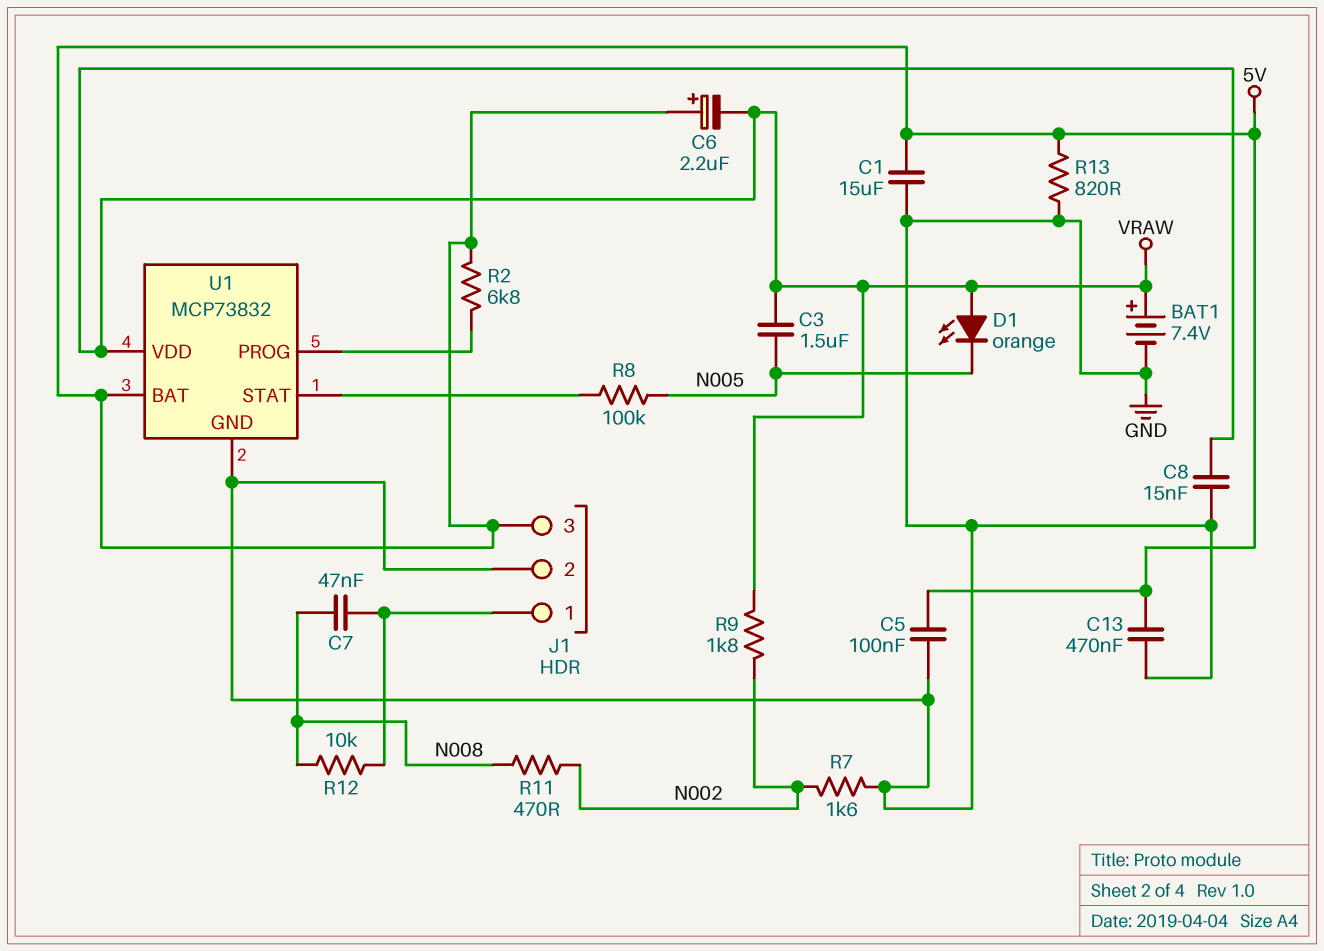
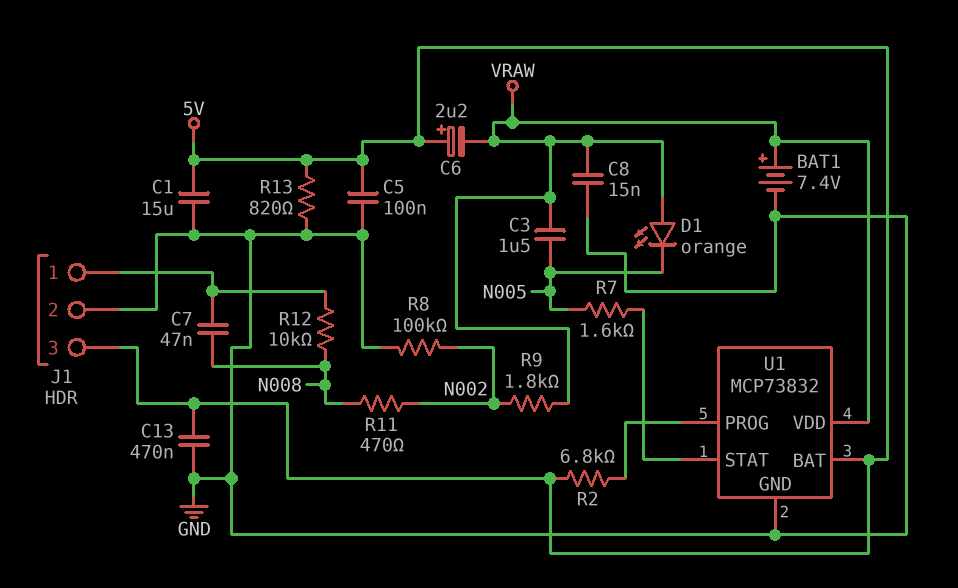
R7: 1.6k (GND, N002) -> 1.6k (N005, U1/STAT)
R8: 100k (N005, U1/STAT) -> 100k (GND, N002)

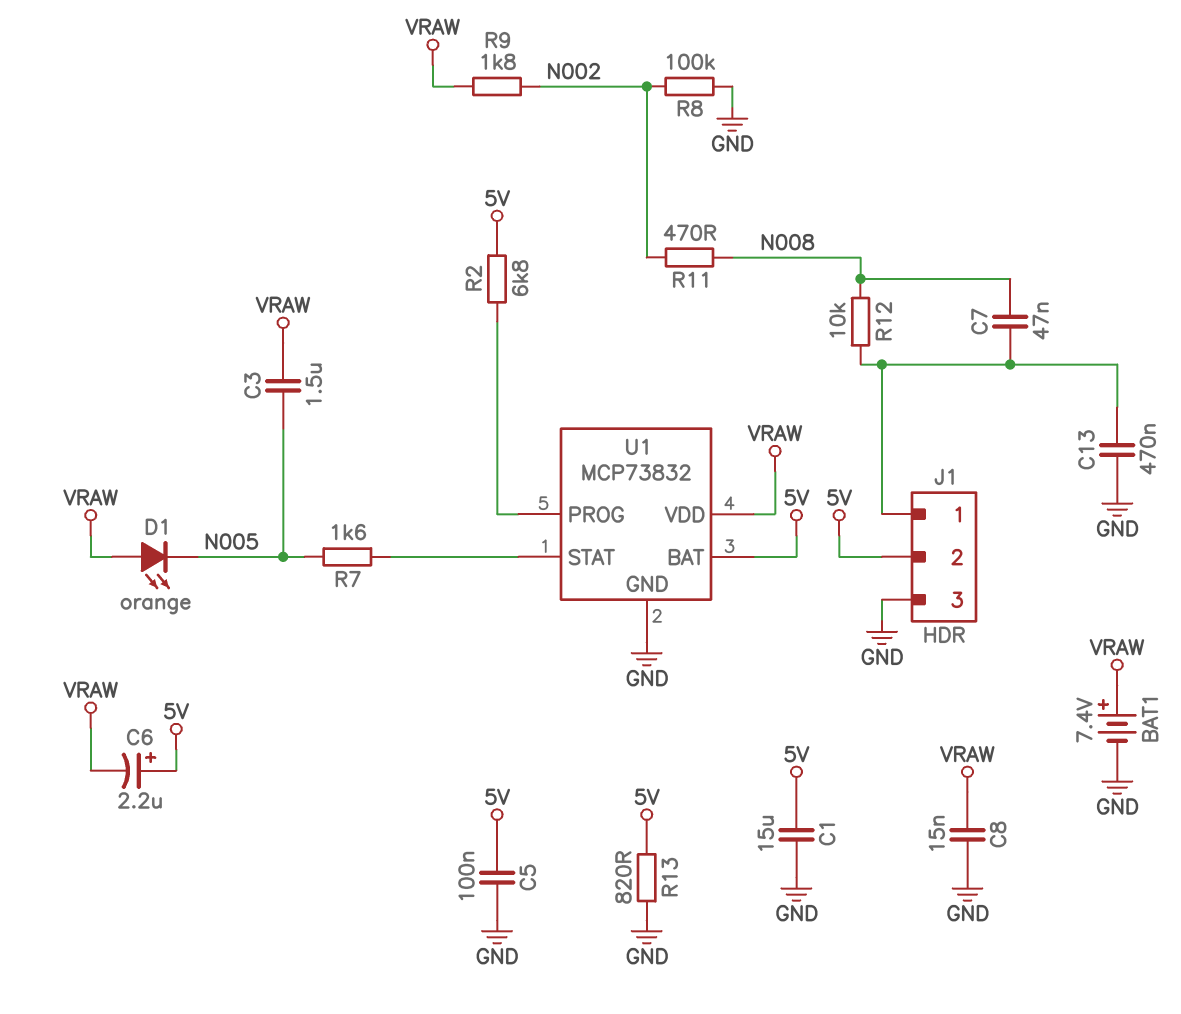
C13: 470nF (5V, GND) -> 470nF (GND, J1/1)
J1 pin 2: GND -> 5V
J1 pin 3: 5V -> GND

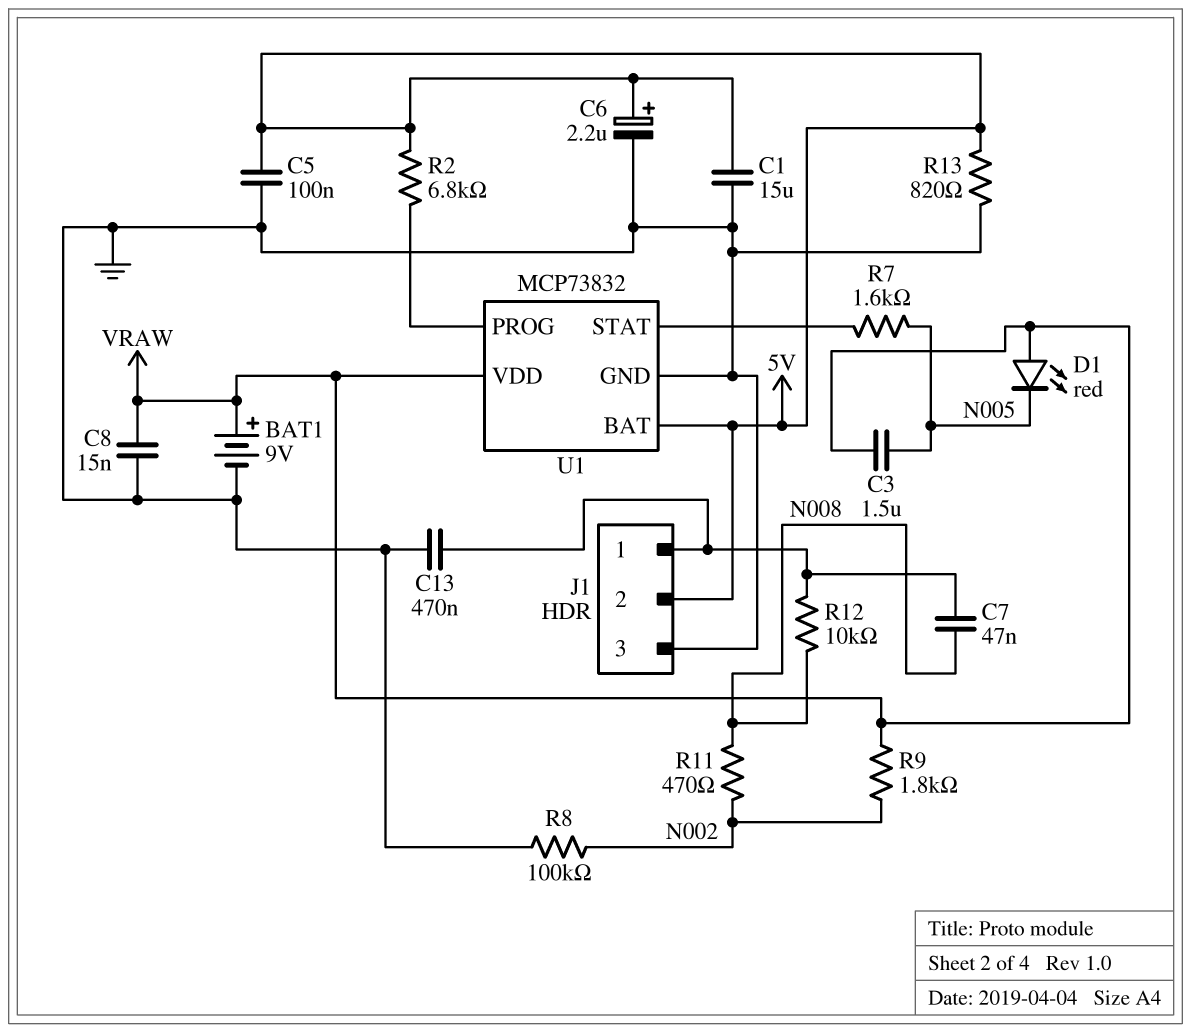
BAT1: 7.4V (plus VRAW, minus GND) -> 9V (plus VRAW, minus GND)
C6: 2.2uF (plus 5V, minus VRAW) -> 2.2uF (plus 5V, minus GND)
D1: LED orange (A VRAW, K N005) -> LED red (A VRAW, K N005)

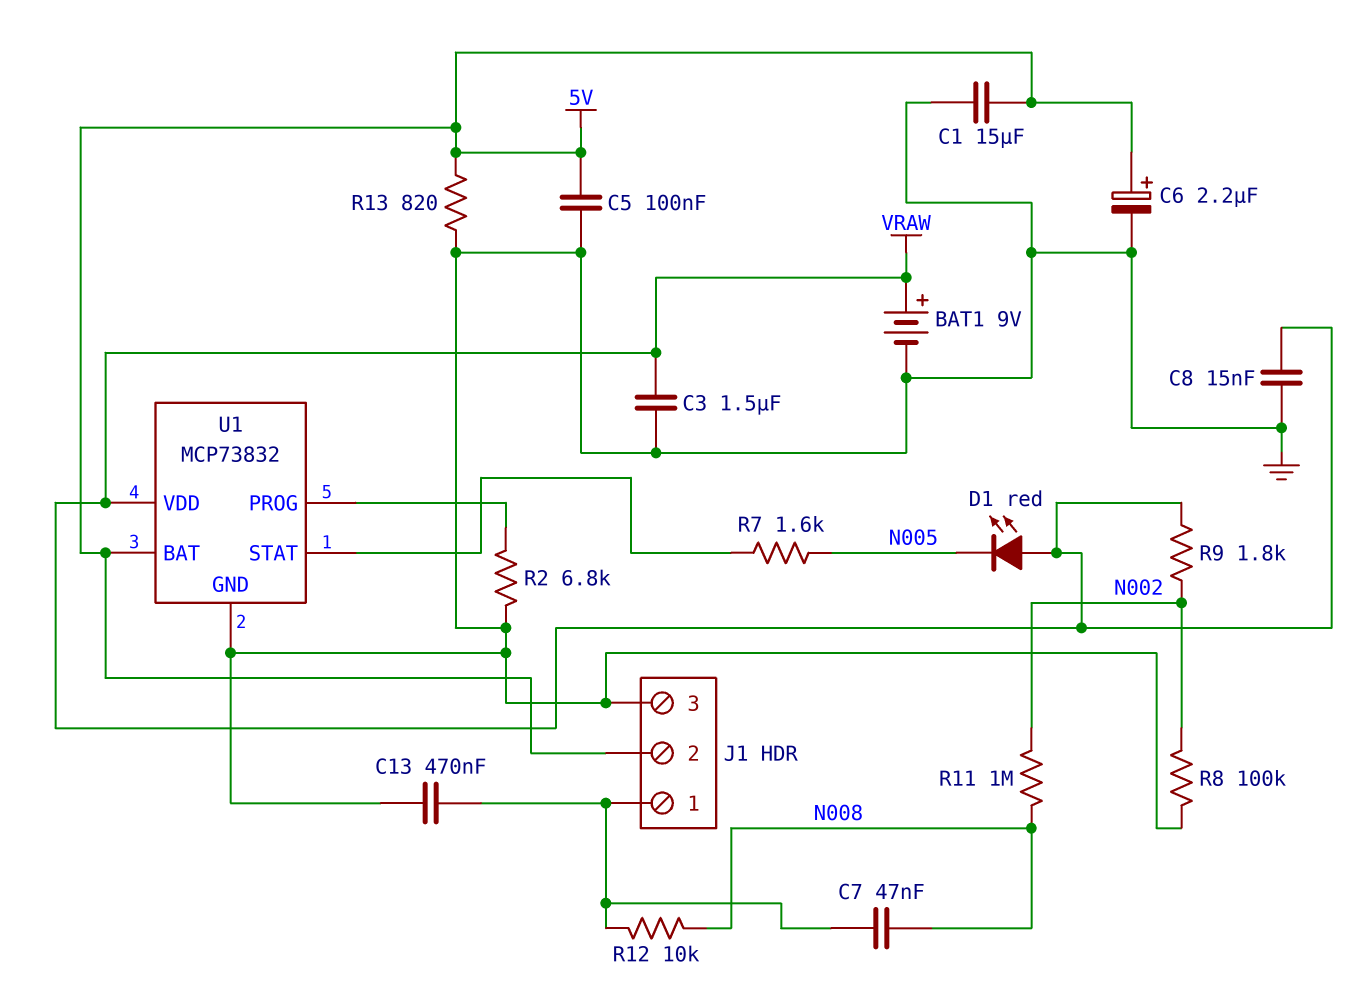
C3: 1.5uF (N005, VRAW) -> 1.5uF (GND, VRAW)
R2: 6.8k (5V, U1/PROG) -> 6.8k (GND, U1/PROG)
R11: 470 (N002, N008) -> 1M (N002, N008)

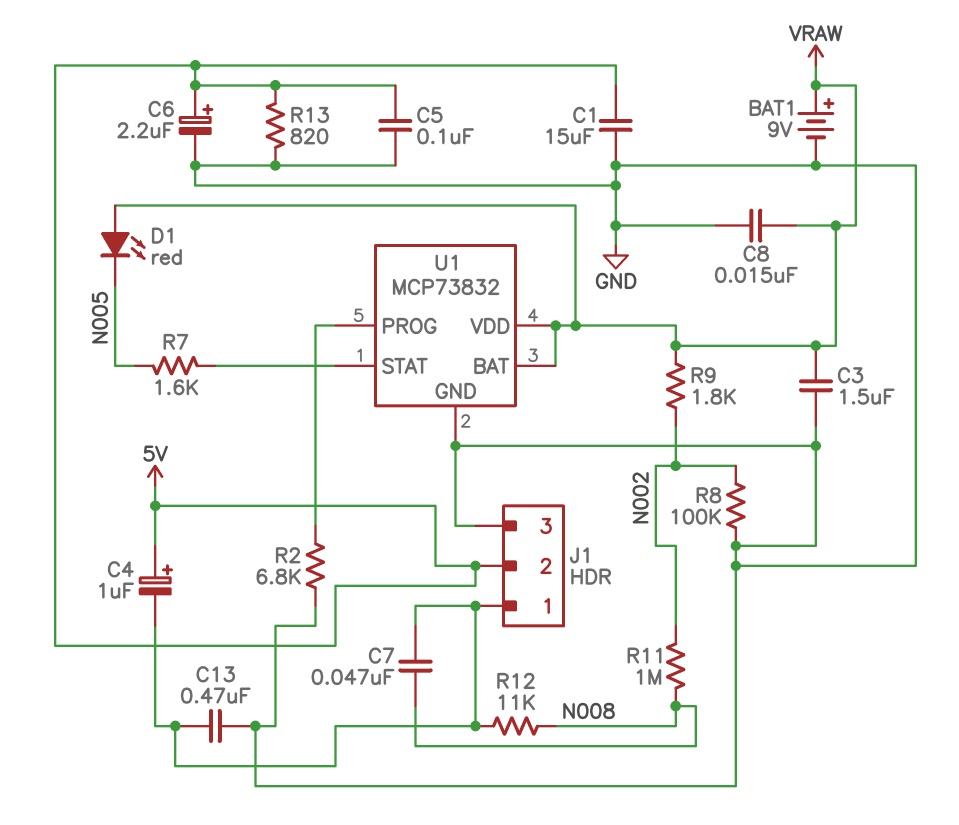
C4: none -> 1uF (plus 5V, minus J1/1)
R12: 10k (J1/1, N008) -> 11k (J1/1, N008)
U1 pin BAT: 5V -> VRAW

